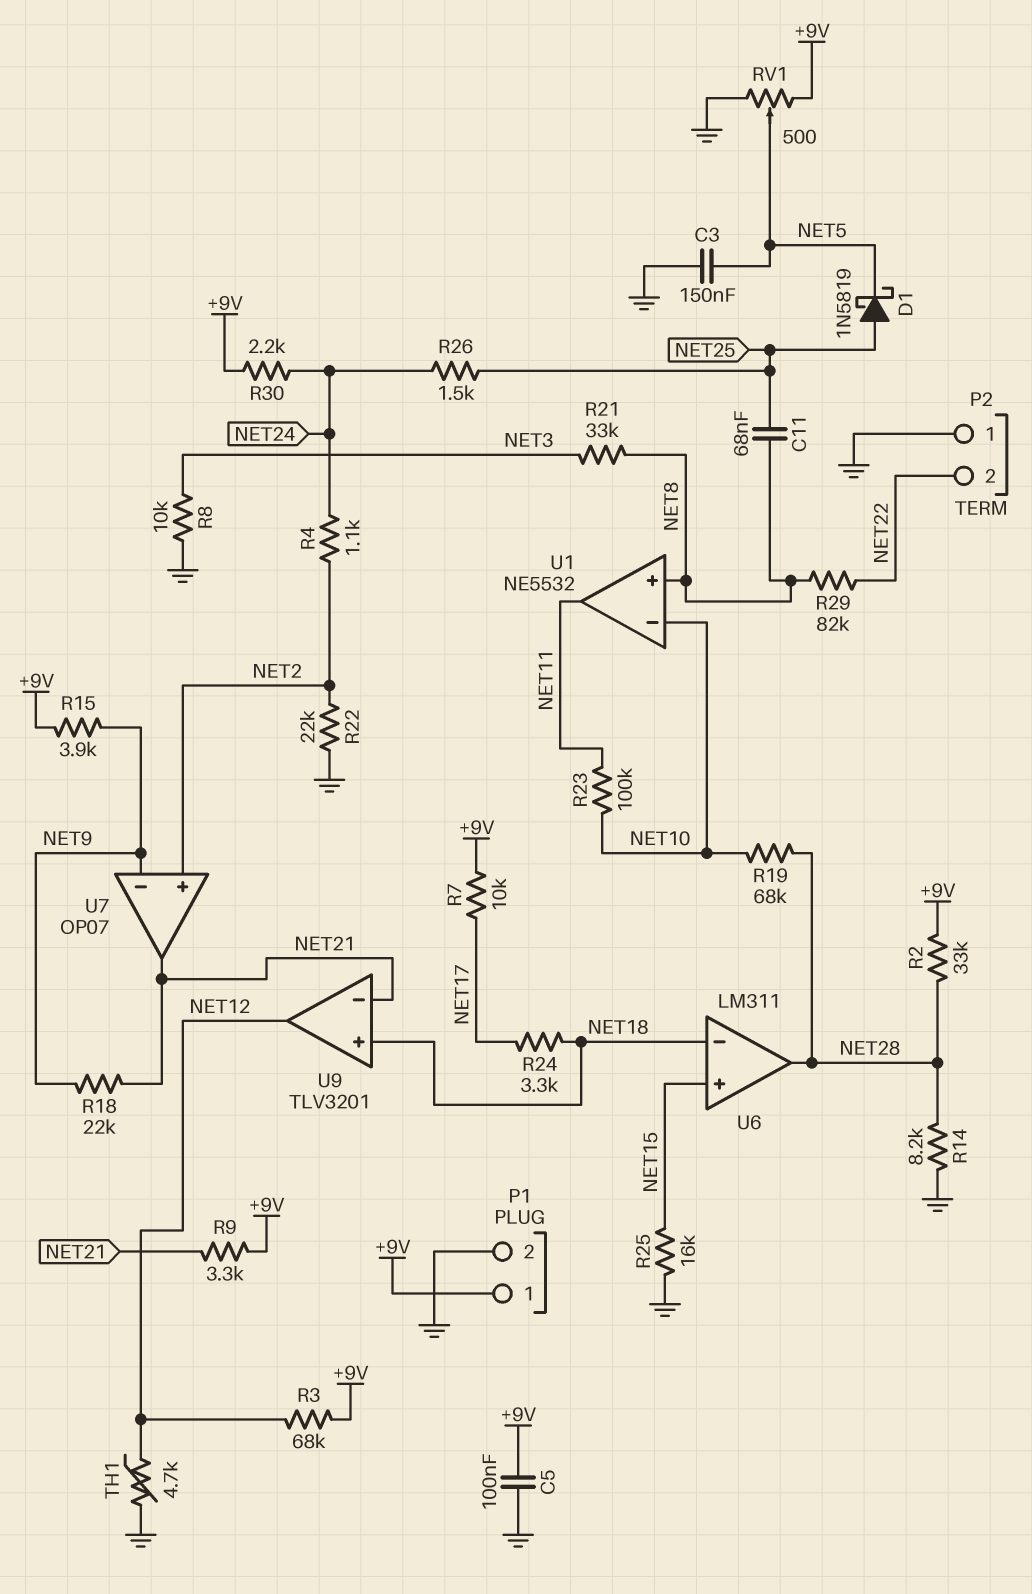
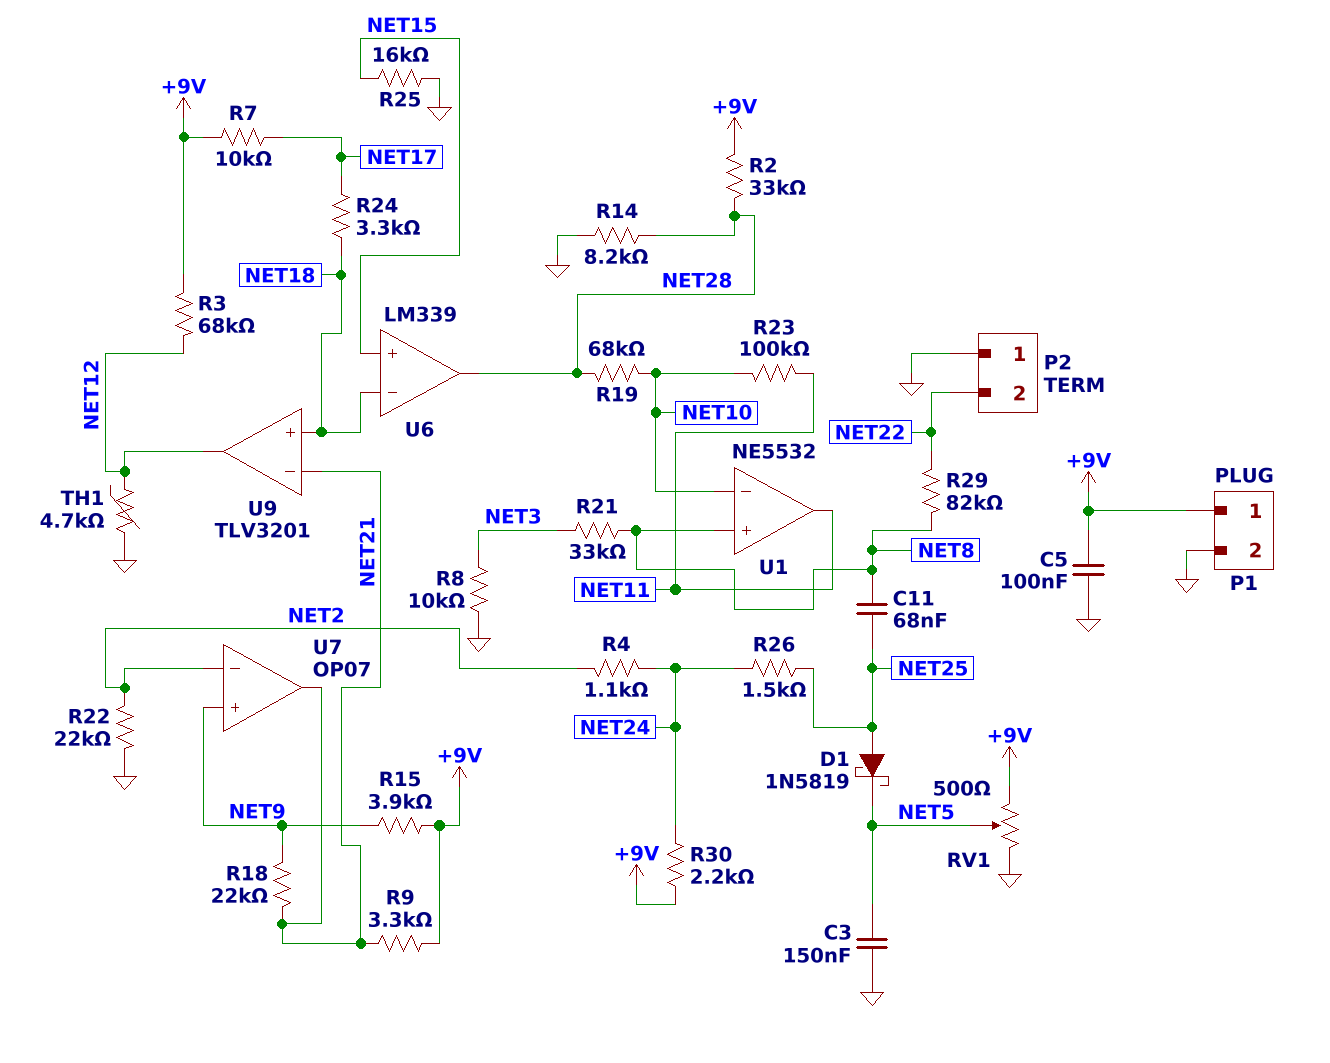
U6: LM311 -> LM339
U7 pin in+: NET2 -> NET9
U7 pin in-: NET9 -> NET2

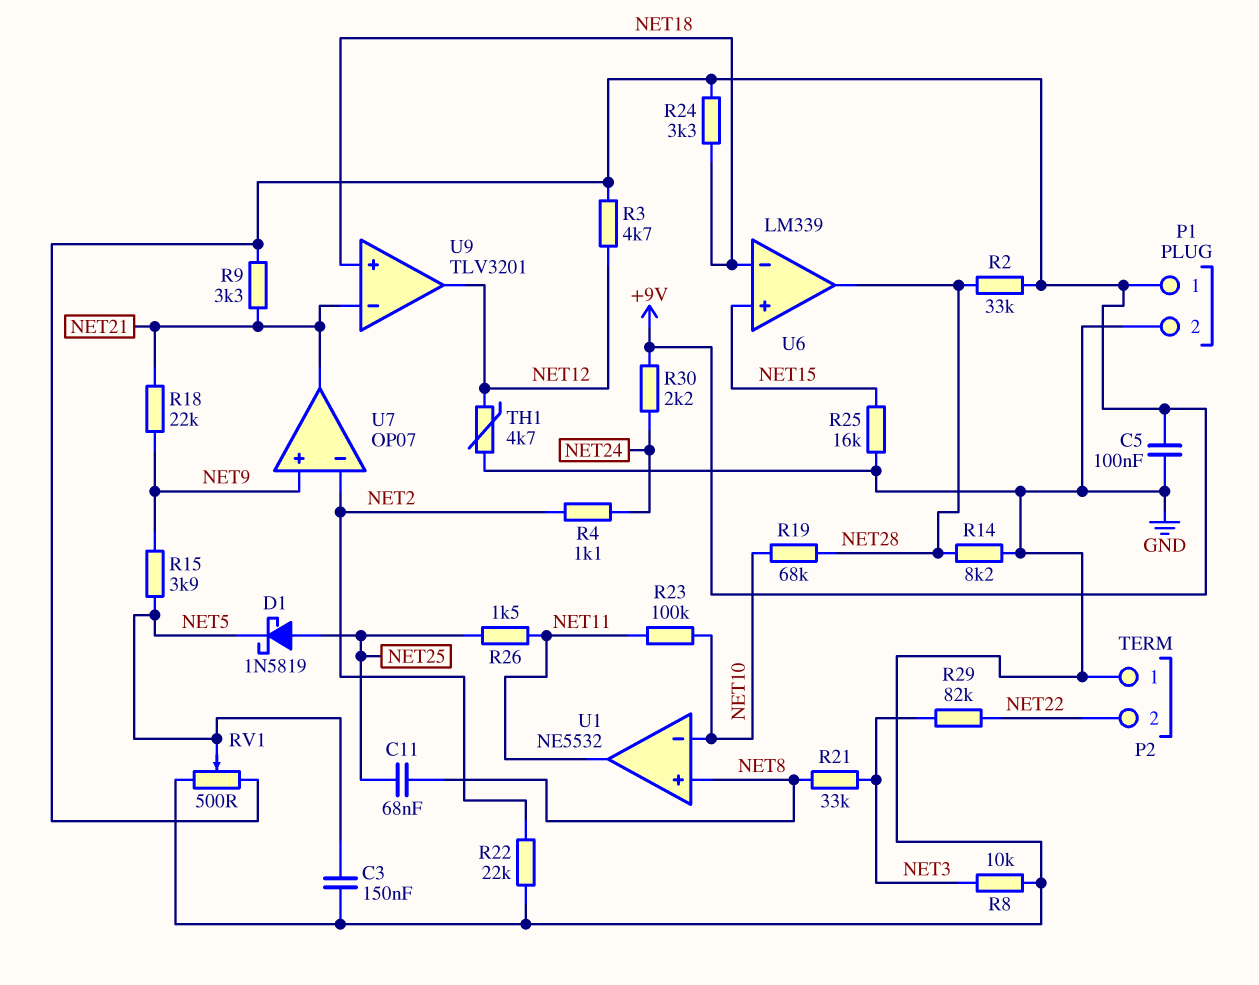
R3: 68k (+9V, NET12) -> 4.7k (+9V, NET12)
R7: 10k (+9V, NET17) -> none
R15: 3.9k (+9V, NET9) -> 3.9k (NET5, NET9)
R24: 3.3k (NET17, NET18) -> 3.3k (+9V, NET18)
R26: 1.5k (NET24, NET25) -> 1.5k (NET11, NET25)
R29: 82k (NET8, NET22) -> 82k (NET3, NET22)

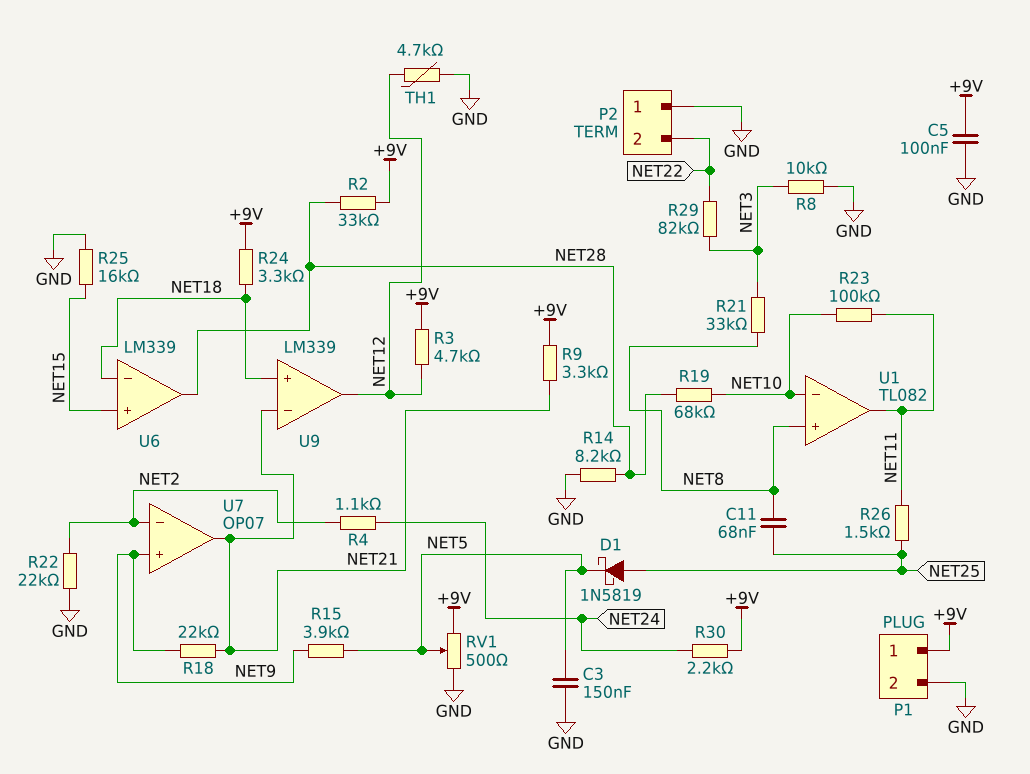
U1: NE5532 -> TL082
U9: TLV3201 -> LM339

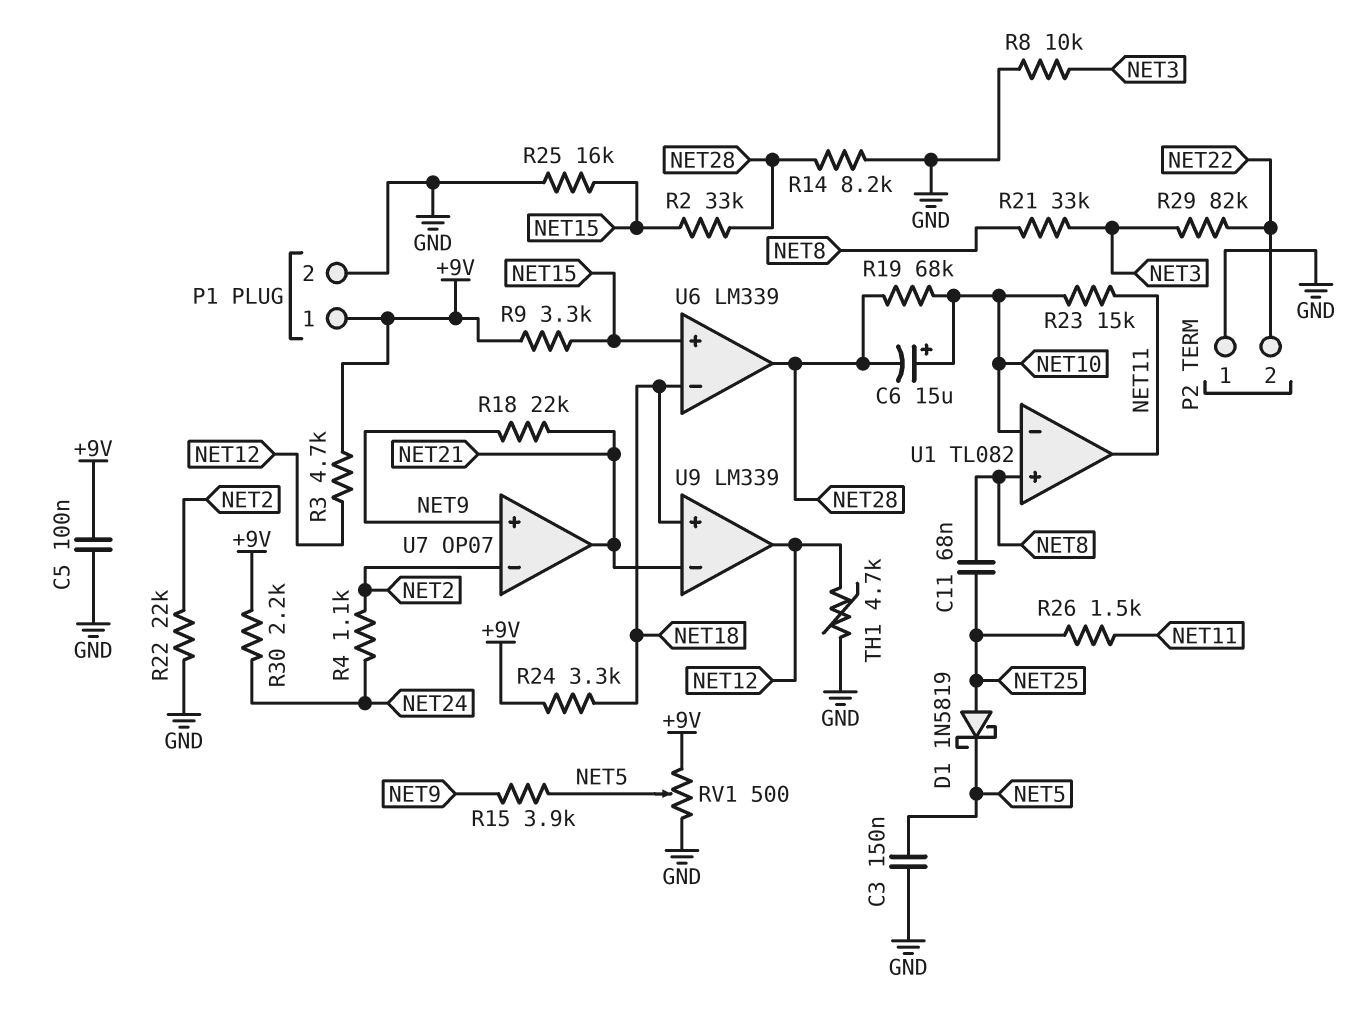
C6: none -> 15uF (plus NET10, minus NET28)
R2: 33k (+9V, NET28) -> 33k (NET15, NET28)
R9: 3.3k (+9V, NET21) -> 3.3k (+9V, NET15)
R23: 100k (NET10, NET11) -> 15k (NET10, NET11)

